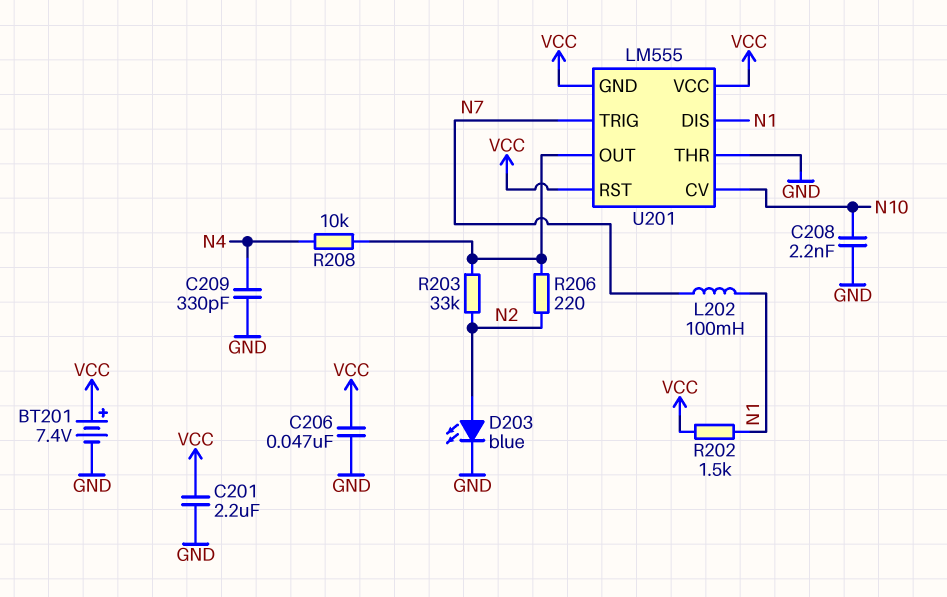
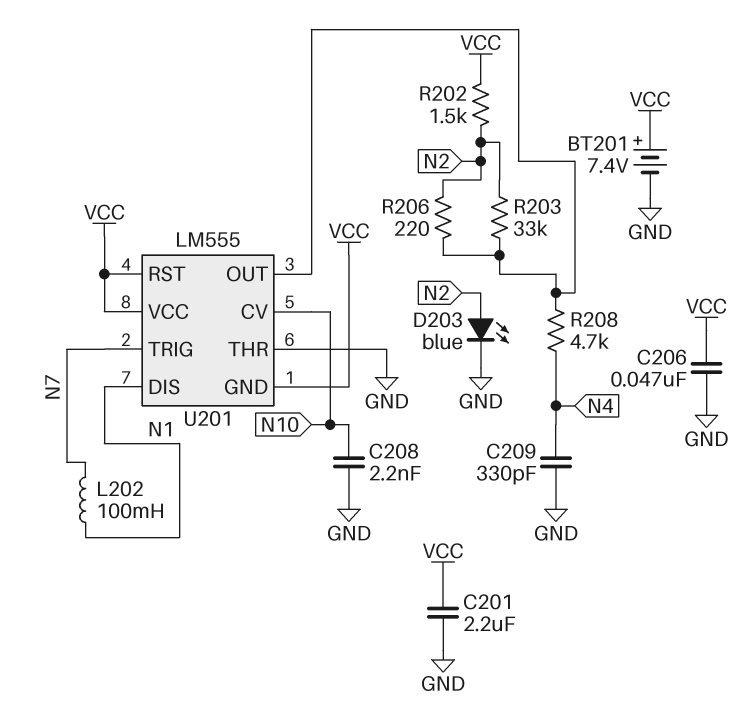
R202: 1.5k (N1, VCC) -> 1.5k (N2, VCC)
R208: 10k (N4, U201/OUT) -> 4.7k (N4, U201/OUT)

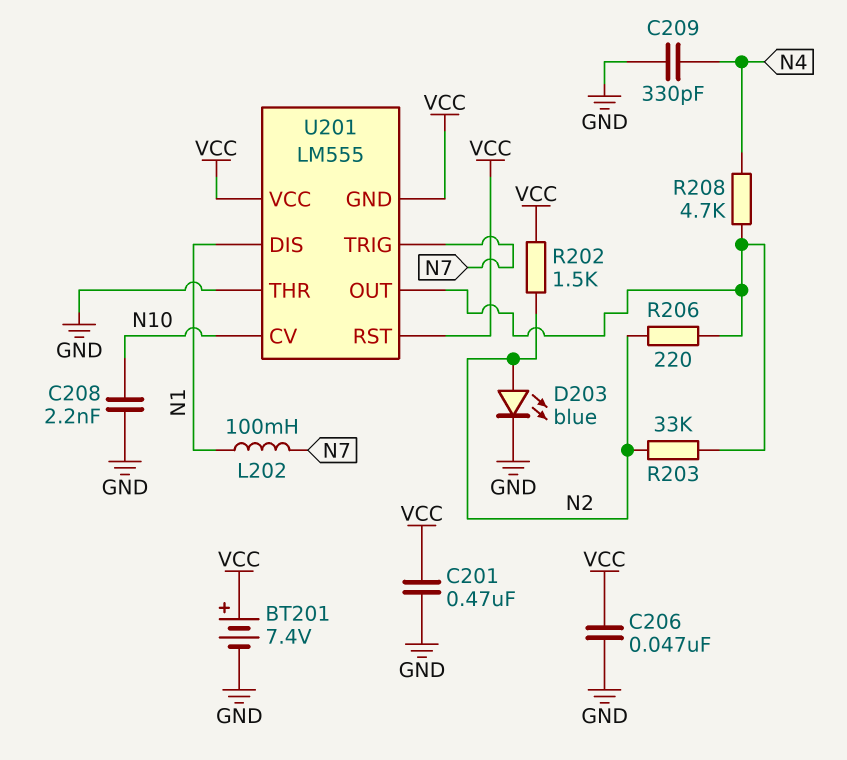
C201: 2.2uF (GND, VCC) -> 470nF (GND, VCC)

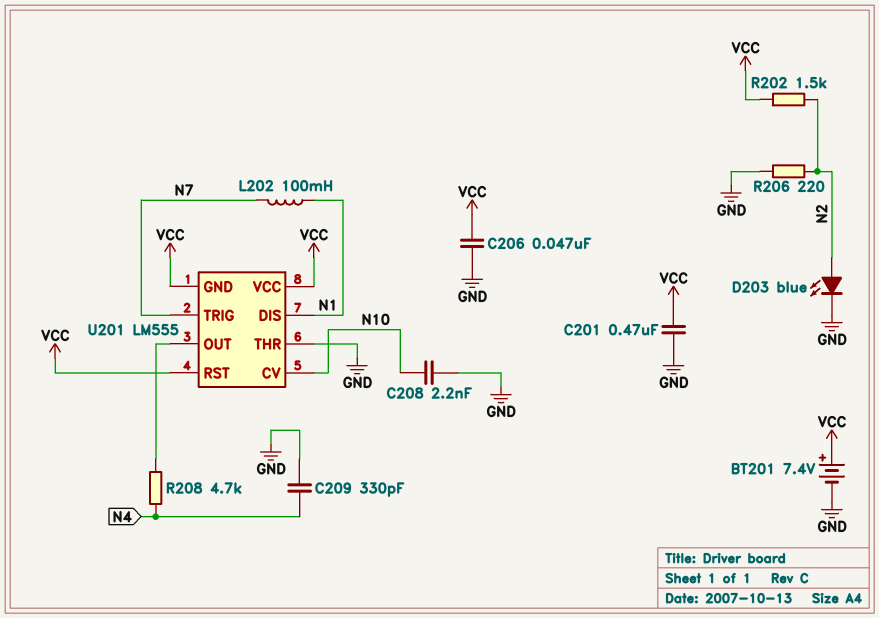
R203: 33k (N2, U201/OUT) -> none
R206: 220 (N2, U201/OUT) -> 220 (GND, N2)

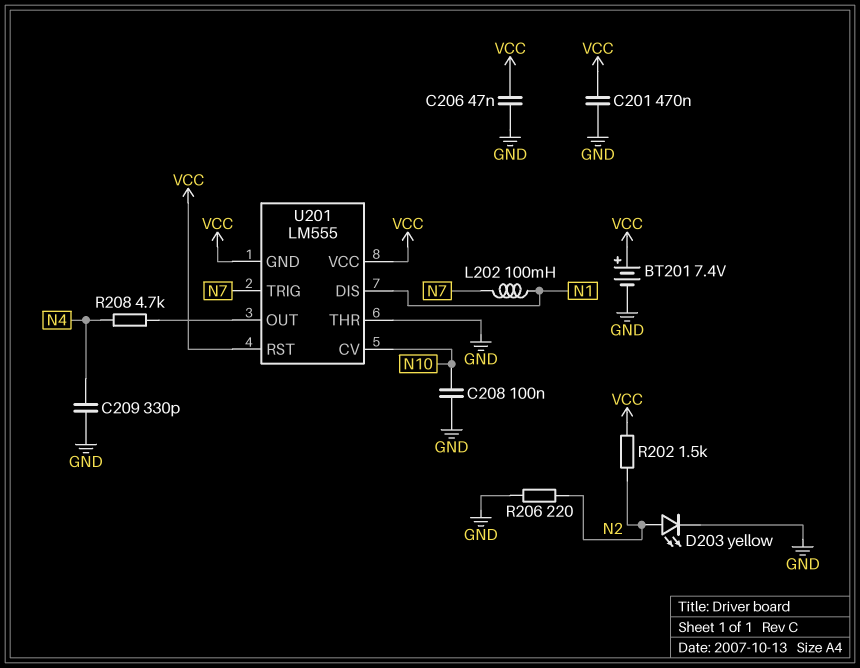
C208: 2.2nF (GND, N10) -> 100nF (GND, N10)
D203: LED blue (A N2, K GND) -> LED yellow (A N2, K GND)

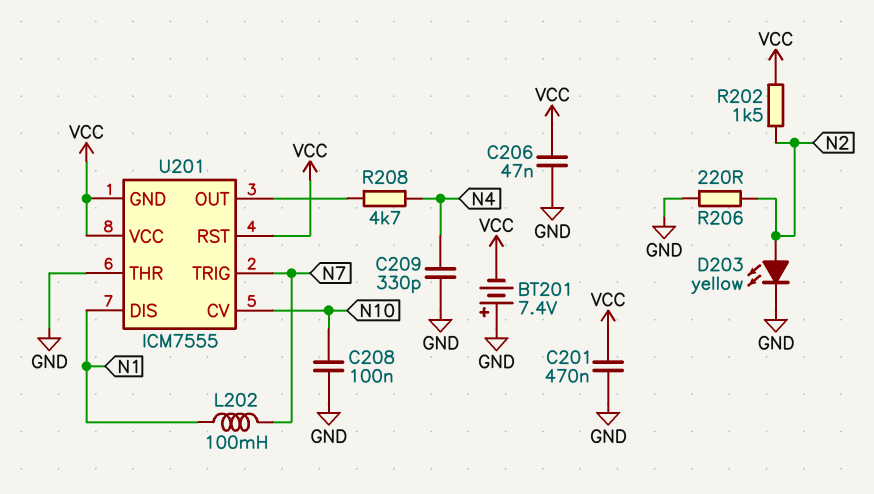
BT201: 7.4V (plus VCC, minus GND) -> 7.4V (plus GND, minus VCC)
U201: LM555 -> ICM7555

